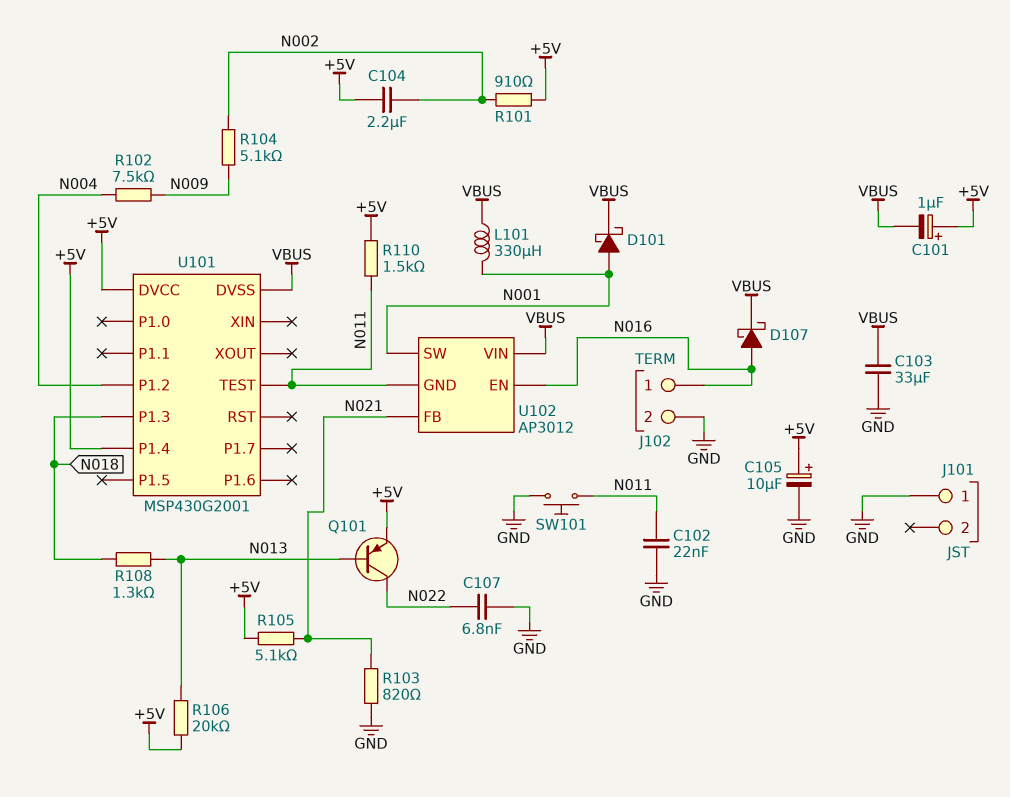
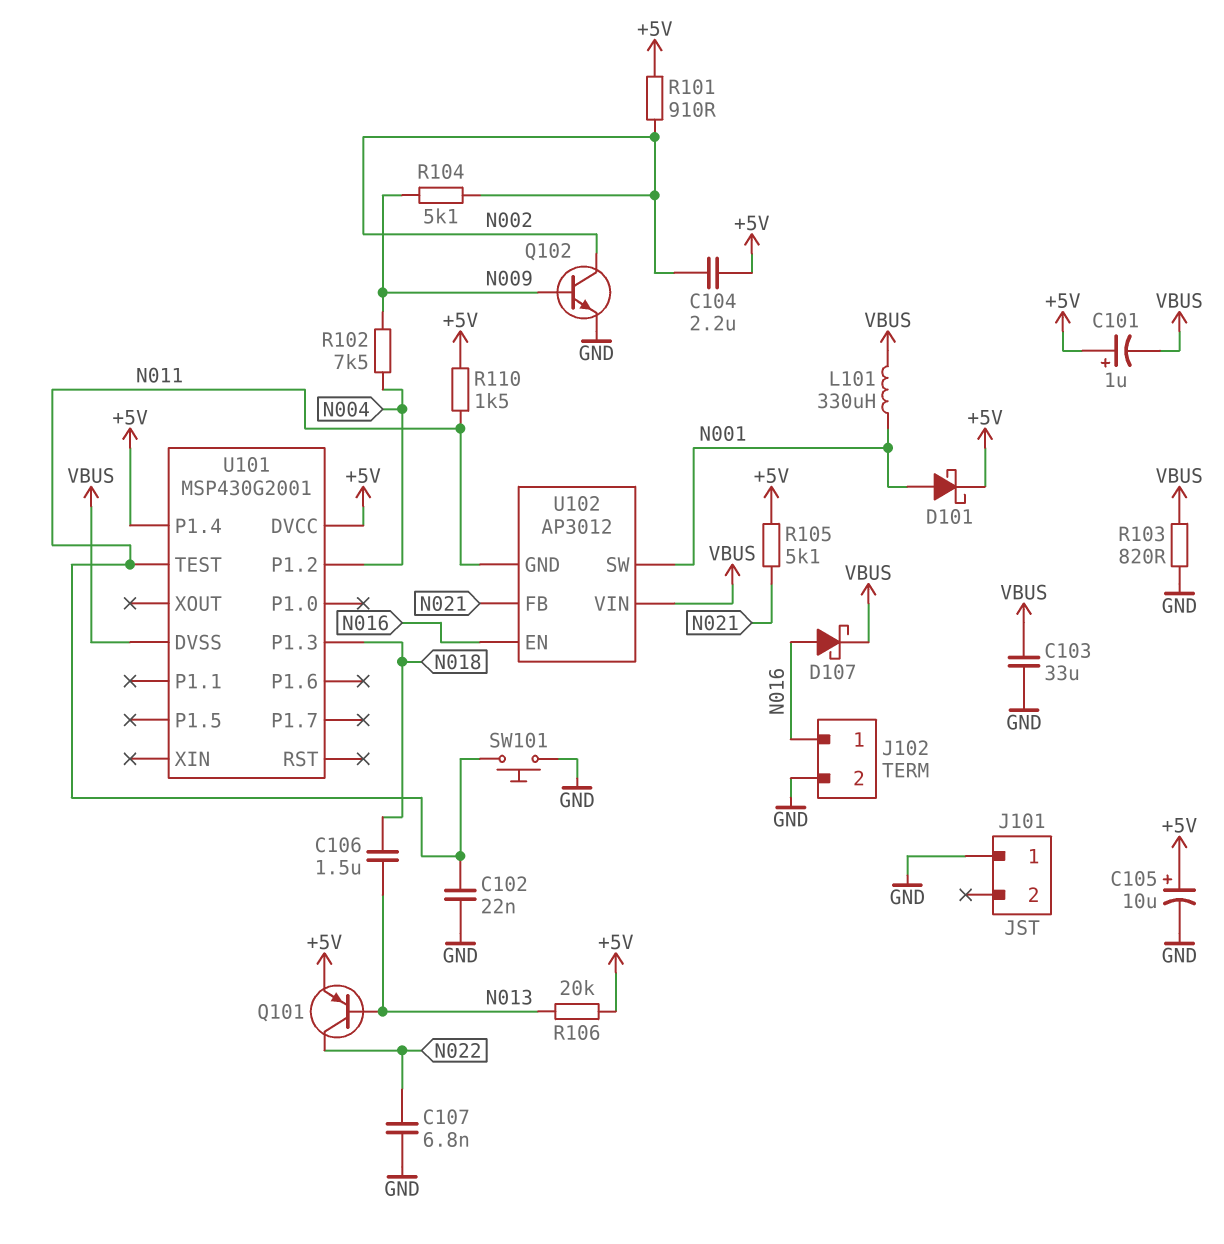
C106: none -> 1.5uF (N013, N018)
D101: schottky (A N001, K VBUS) -> schottky (A N001, K +5V)
Q102: none -> NPN (B N009, C N002, E GND)
R103: 820 (GND, N021) -> 820 (GND, VBUS)
R108: 1.3k (N013, N018) -> none

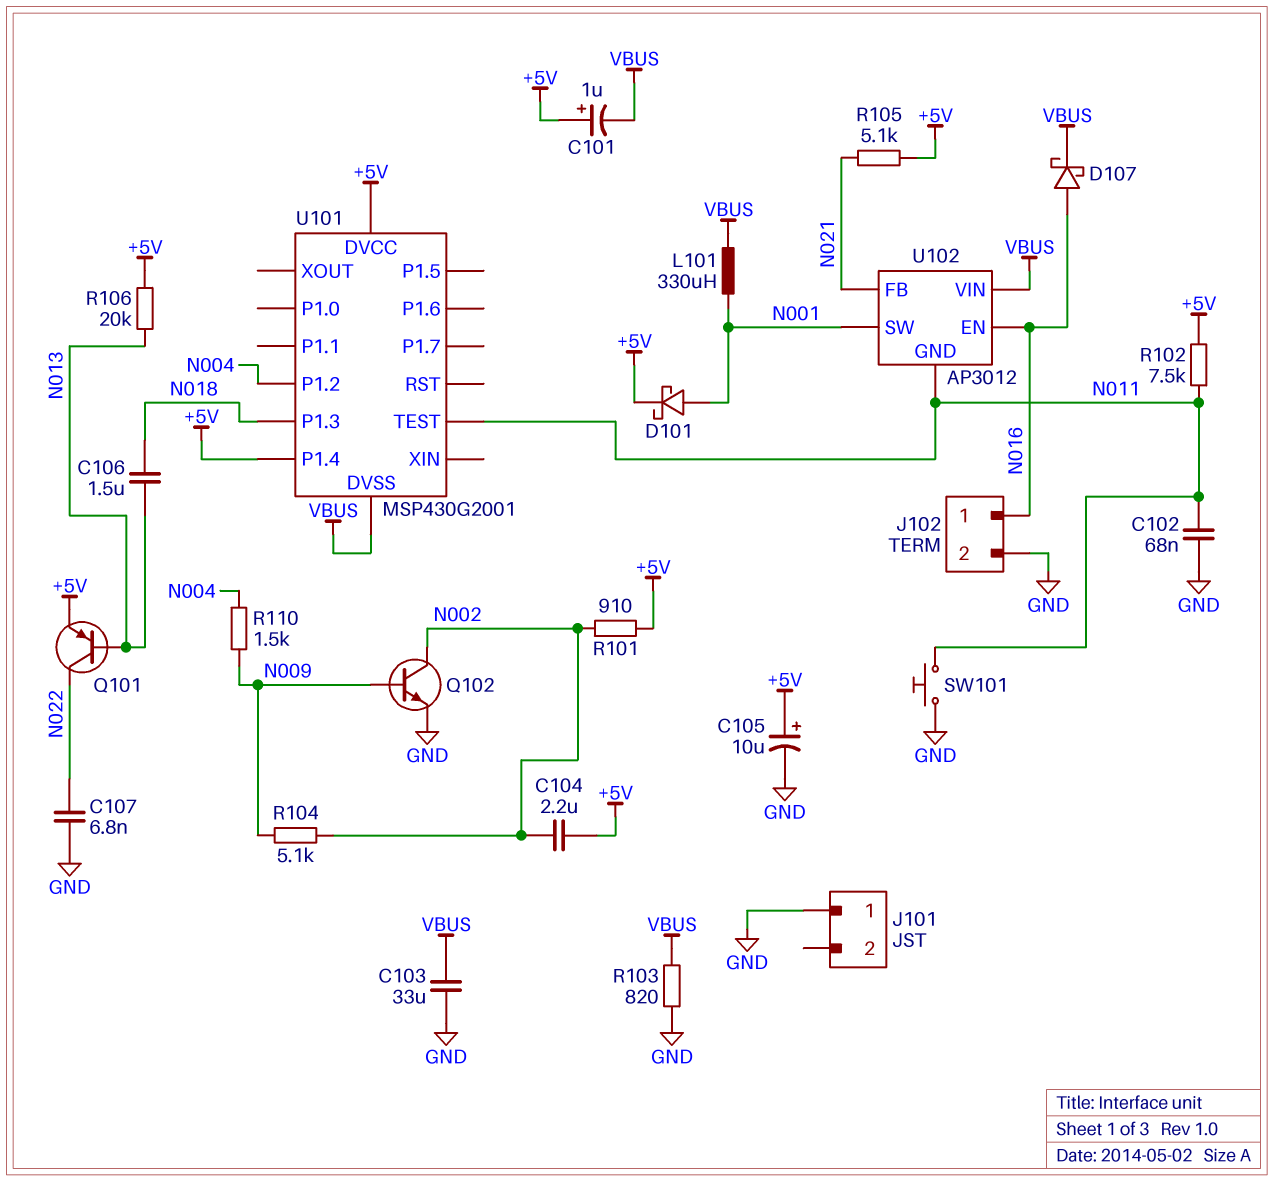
C102: 22nF (GND, N011) -> 68nF (GND, N011)
R102: 7.5k (N004, N009) -> 7.5k (+5V, N011)
R110: 1.5k (+5V, N011) -> 1.5k (N004, N009)

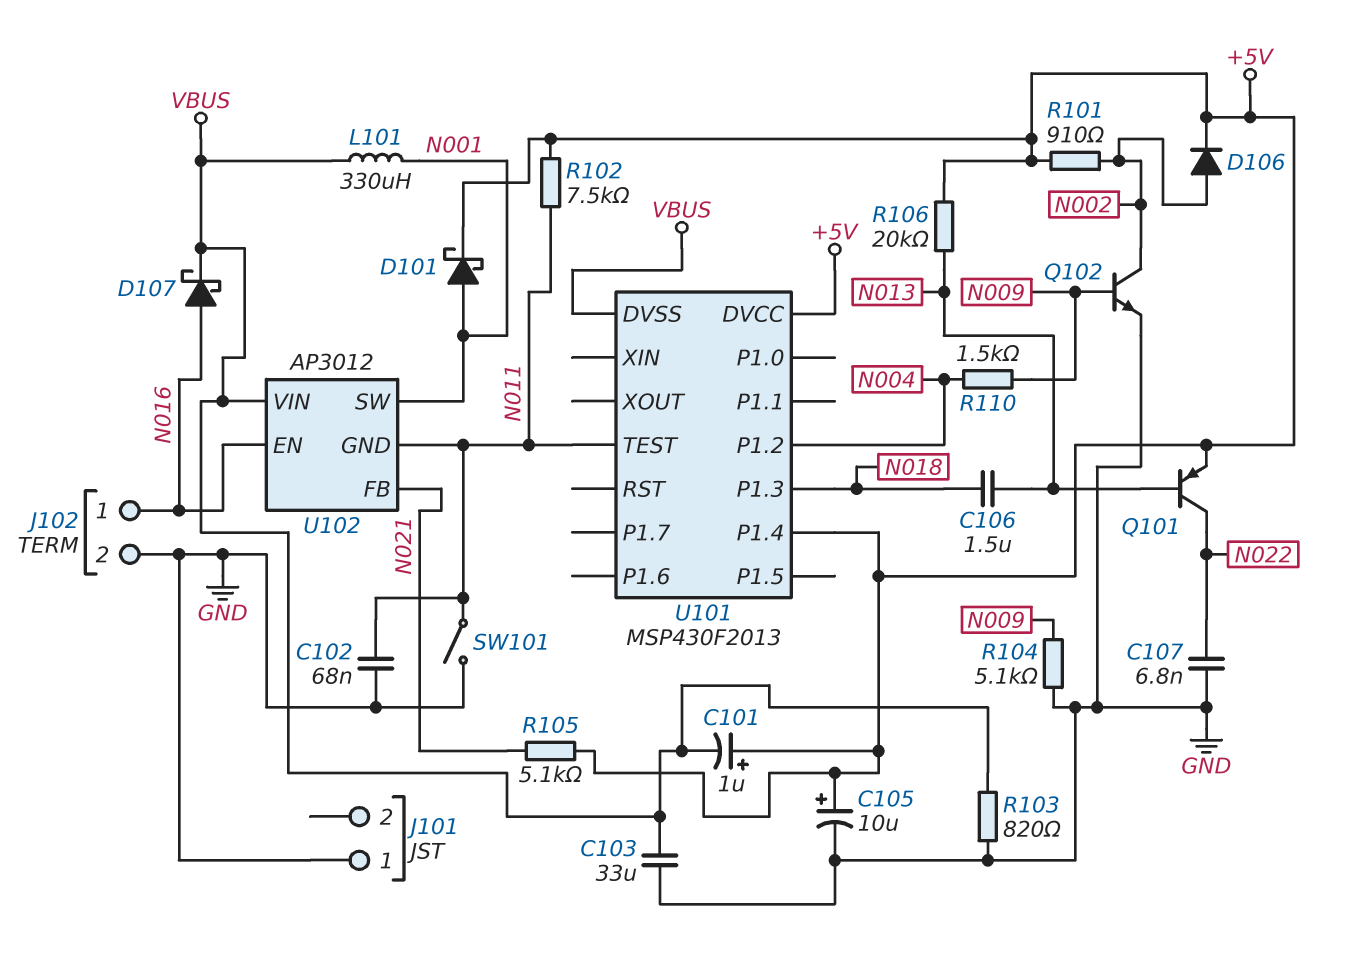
C104: 2.2uF (+5V, N002) -> none
D106: none -> diode (A N002, K +5V)
R104: 5.1k (N002, N009) -> 5.1k (GND, N009)
SW101: button (GND, N011) -> switch (GND, N011)
U101: MSP430G2001 -> MSP430F2013

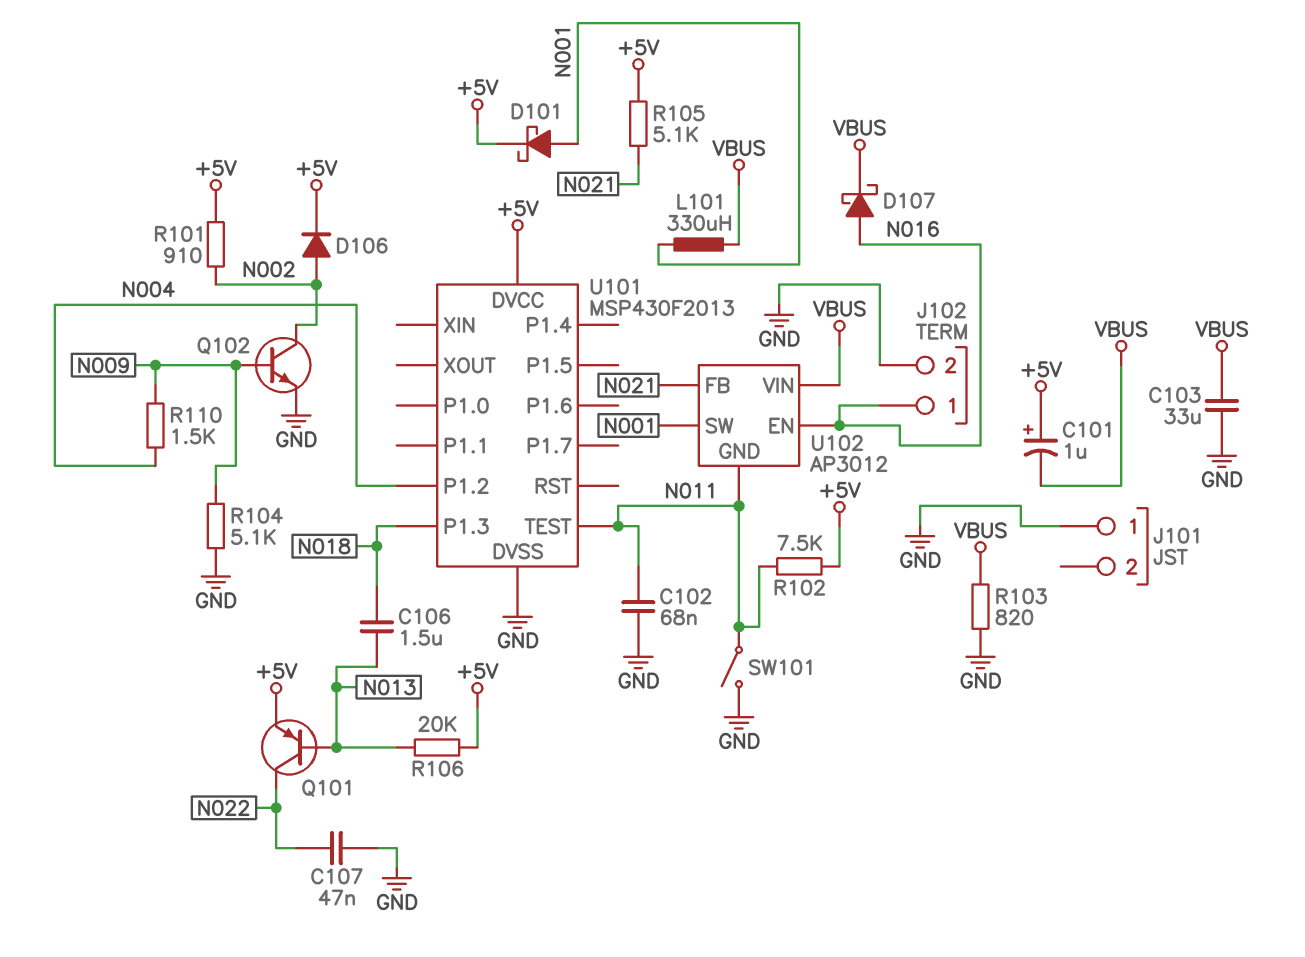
C105: 10uF (plus +5V, minus GND) -> none
C107: 6.8nF (GND, N022) -> 47nF (GND, N022)
U101 pin DVSS: VBUS -> GND
U101 pin P1.4: +5V -> none

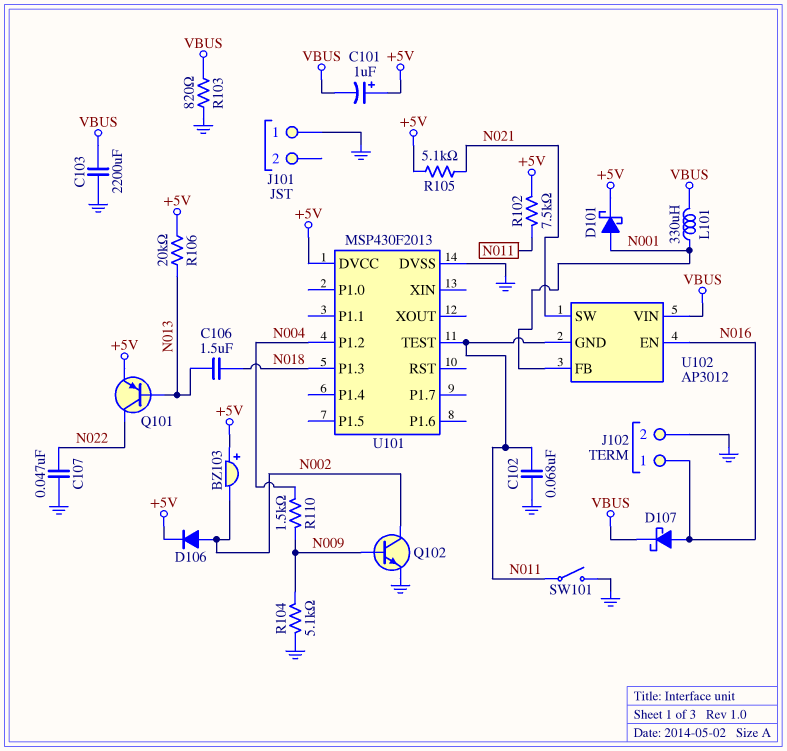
BZ103: none -> buzzer (plus +5V, minus N002)
C103: 33uF (GND, VBUS) -> 2200uF (GND, VBUS)
R101: 910 (+5V, N002) -> none
U102 pin FB: N021 -> N001
U102 pin SW: N001 -> N021

